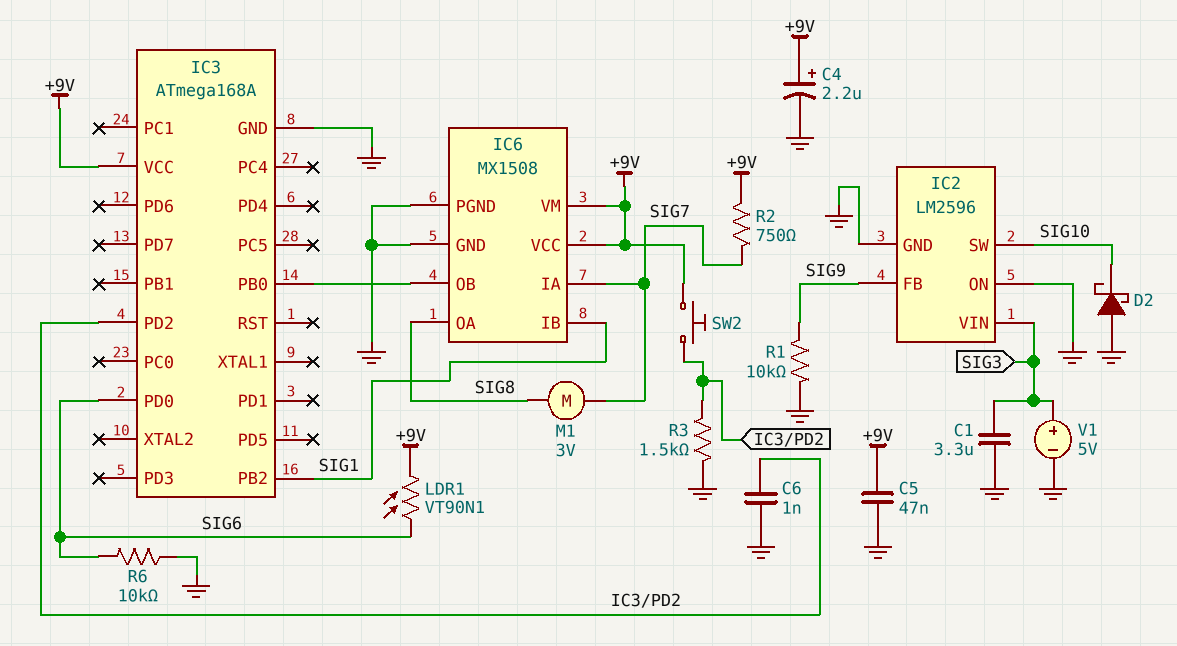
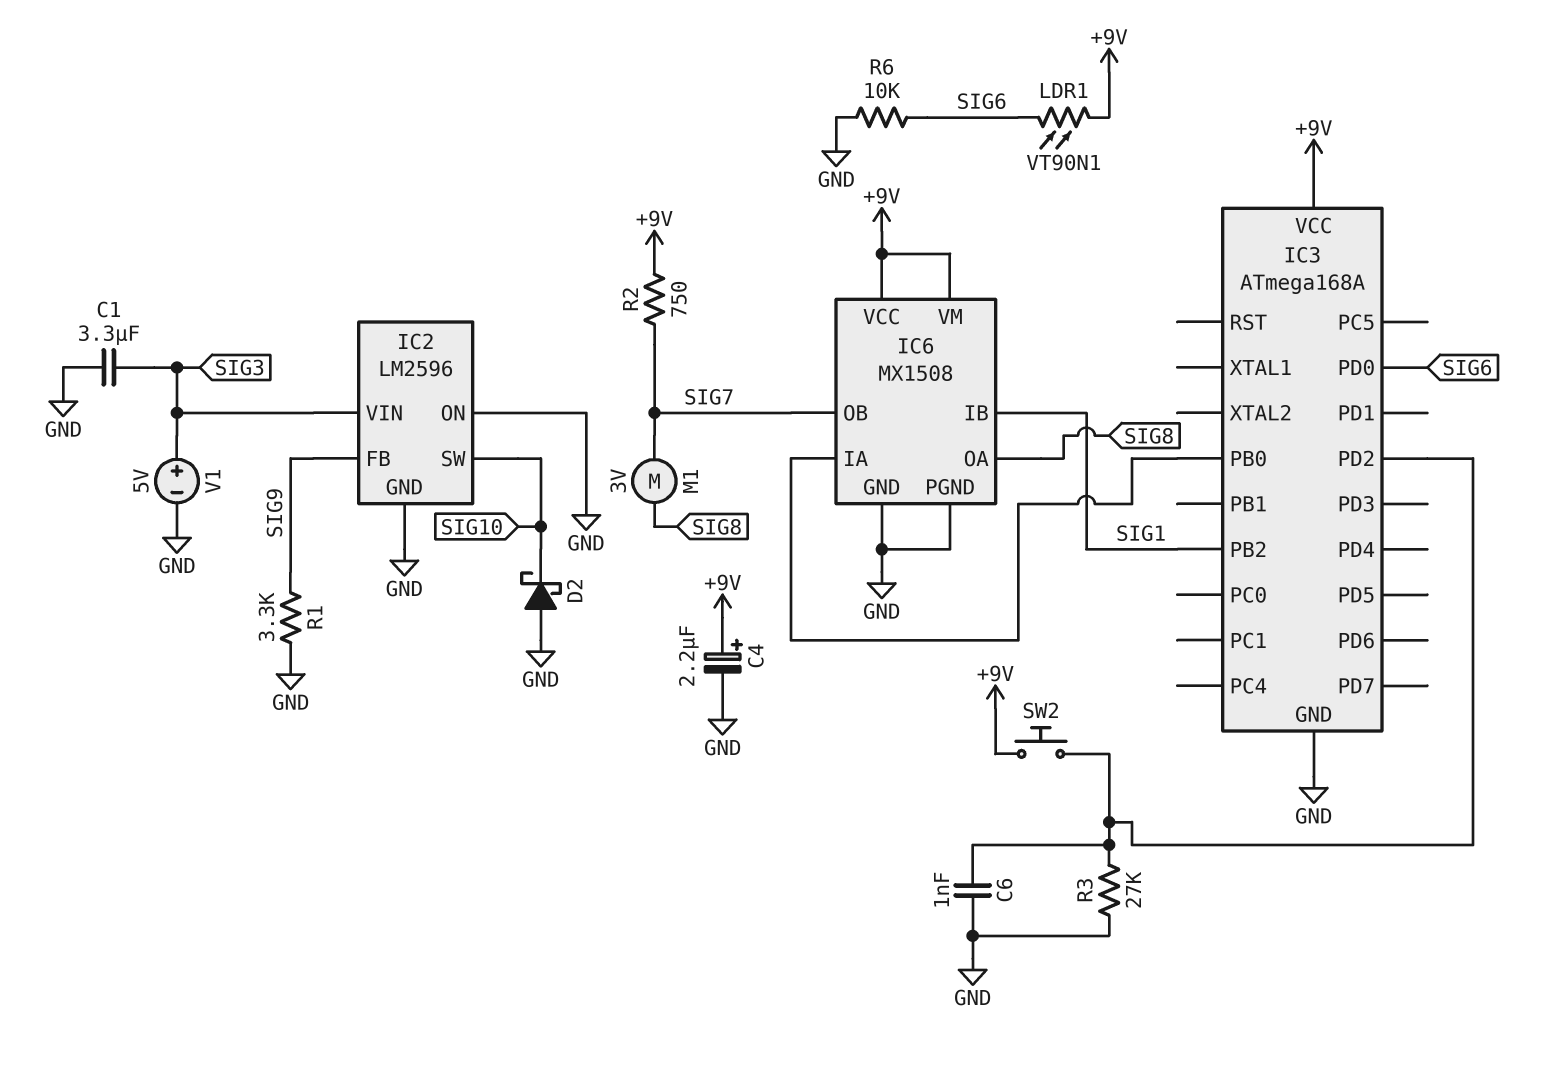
C5: 47nF (+9V, GND) -> none
IC6 pin IA: SIG7 -> IC3/PB0
IC6 pin OB: IC3/PB0 -> SIG7
R1: 10k (GND, SIG9) -> 3.3k (GND, SIG9)
R3: 1.5k (GND, IC3/PD2) -> 27k (GND, IC3/PD2)

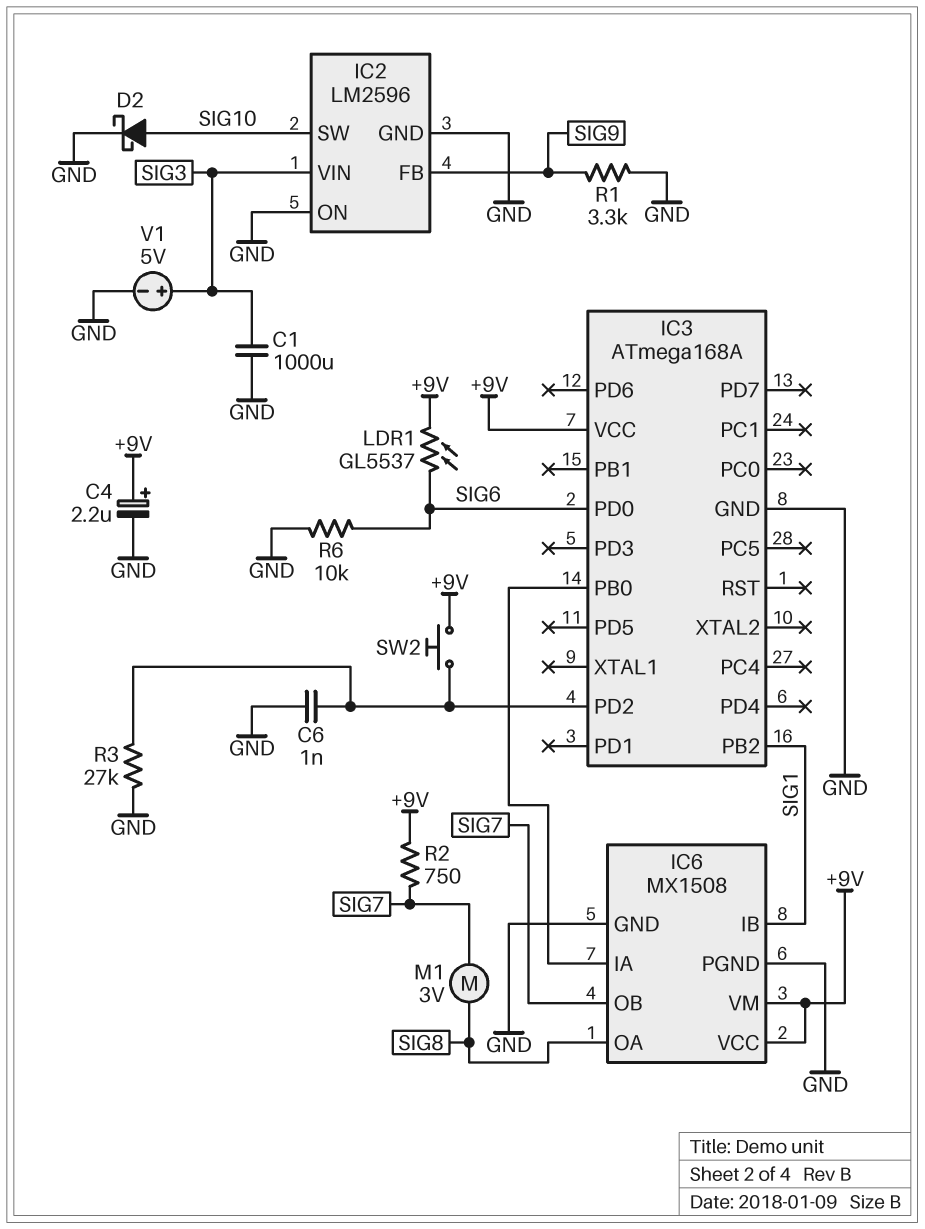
C1: 3.3uF (GND, SIG3) -> 1000uF (GND, SIG3)
D2: schottky (A GND, K SIG10) -> schottky (A SIG10, K GND)
LDR1: VT90N1 (+9V, SIG6) -> GL5537 (+9V, SIG6)

